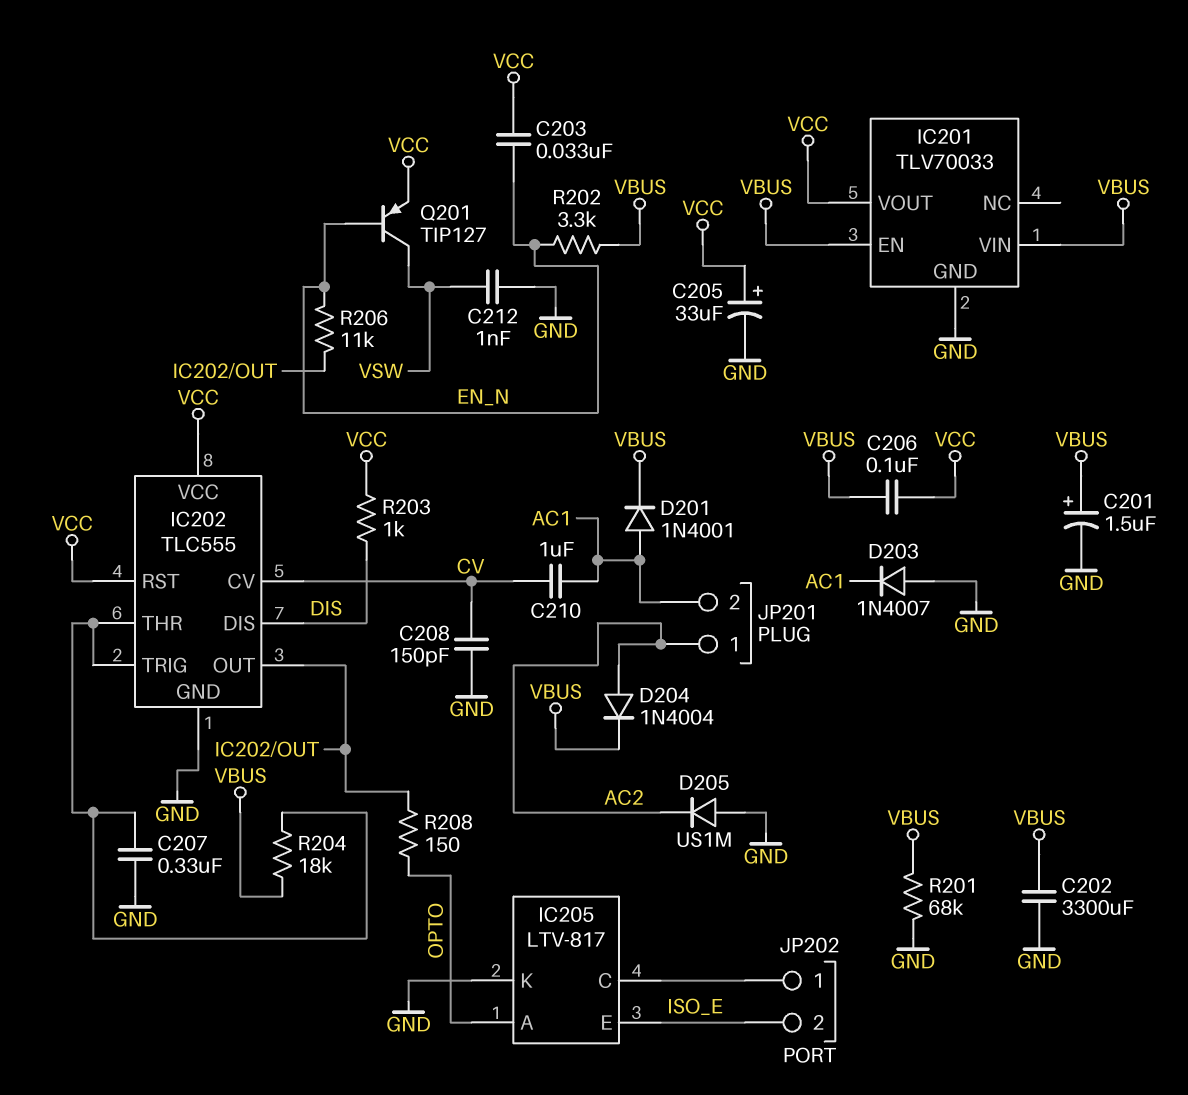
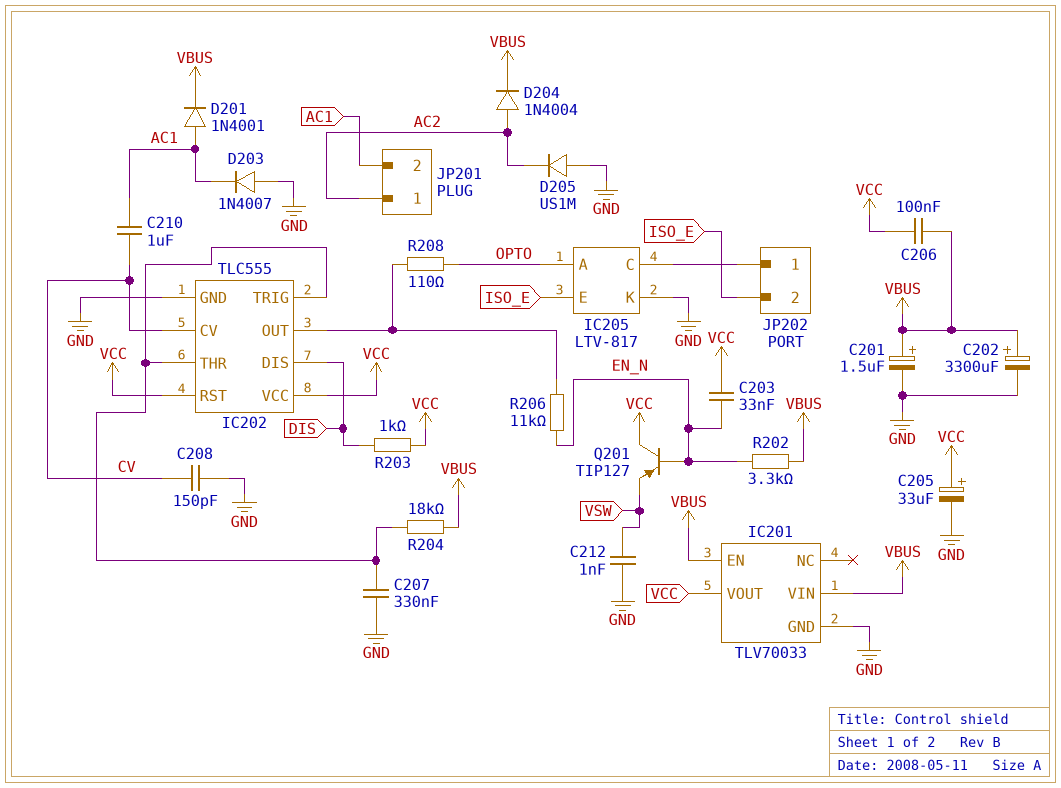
C202: 3300uF (GND, VBUS) -> 3300uF (plus VBUS, minus GND)
Q201: PNP TIP127 (B EN_N, C VSW, E VCC) -> PNP TIP127 (B EN_N, C VCC, E VSW)
R201: 68k (GND, VBUS) -> none
R208: 150 (IC202/OUT, OPTO) -> 110 (IC202/OUT, OPTO)

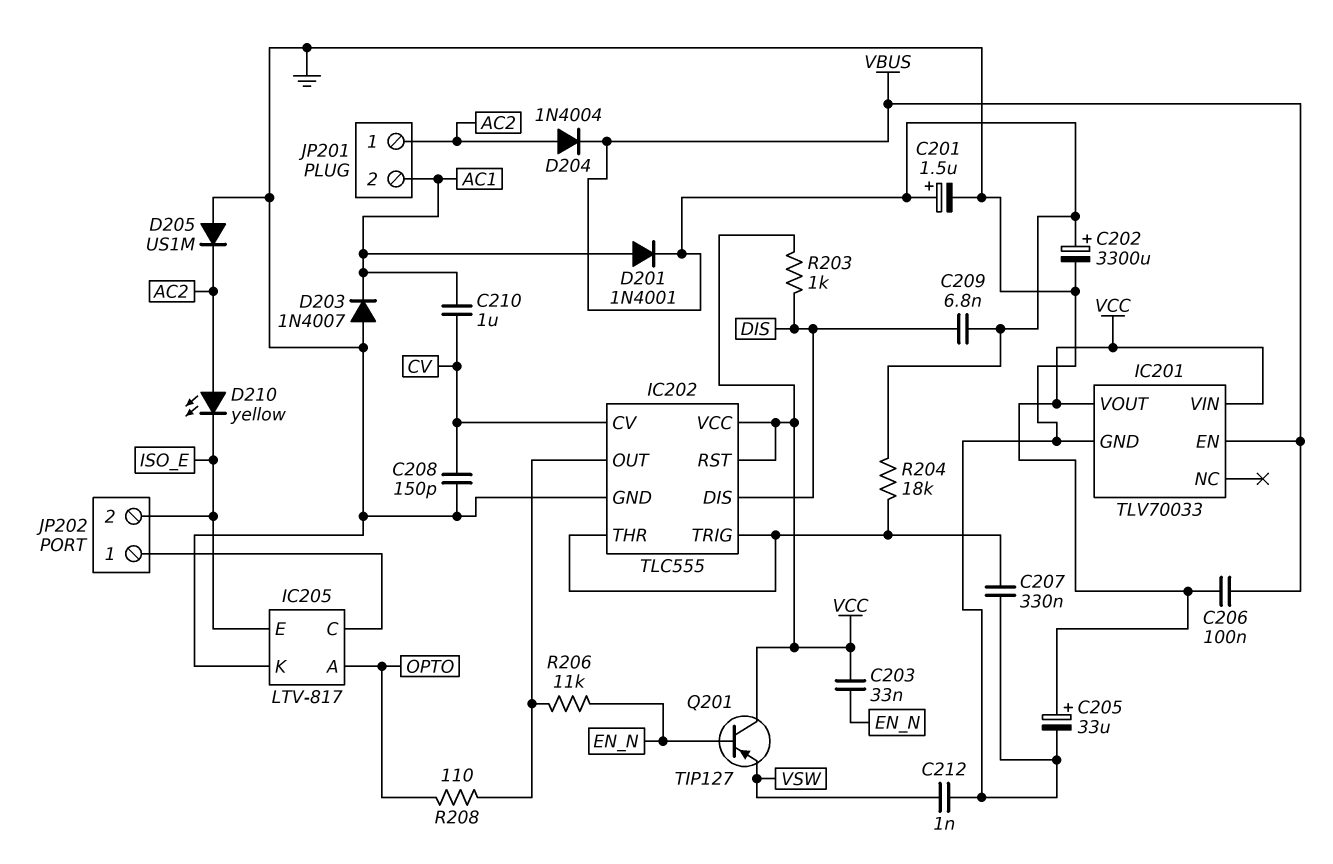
C209: none -> 6.8nF (DIS, VBUS)
D210: none -> LED yellow (A AC2, K ISO_E)
IC201 pin VIN: VBUS -> VCC
R202: 3.3k (EN_N, VBUS) -> none

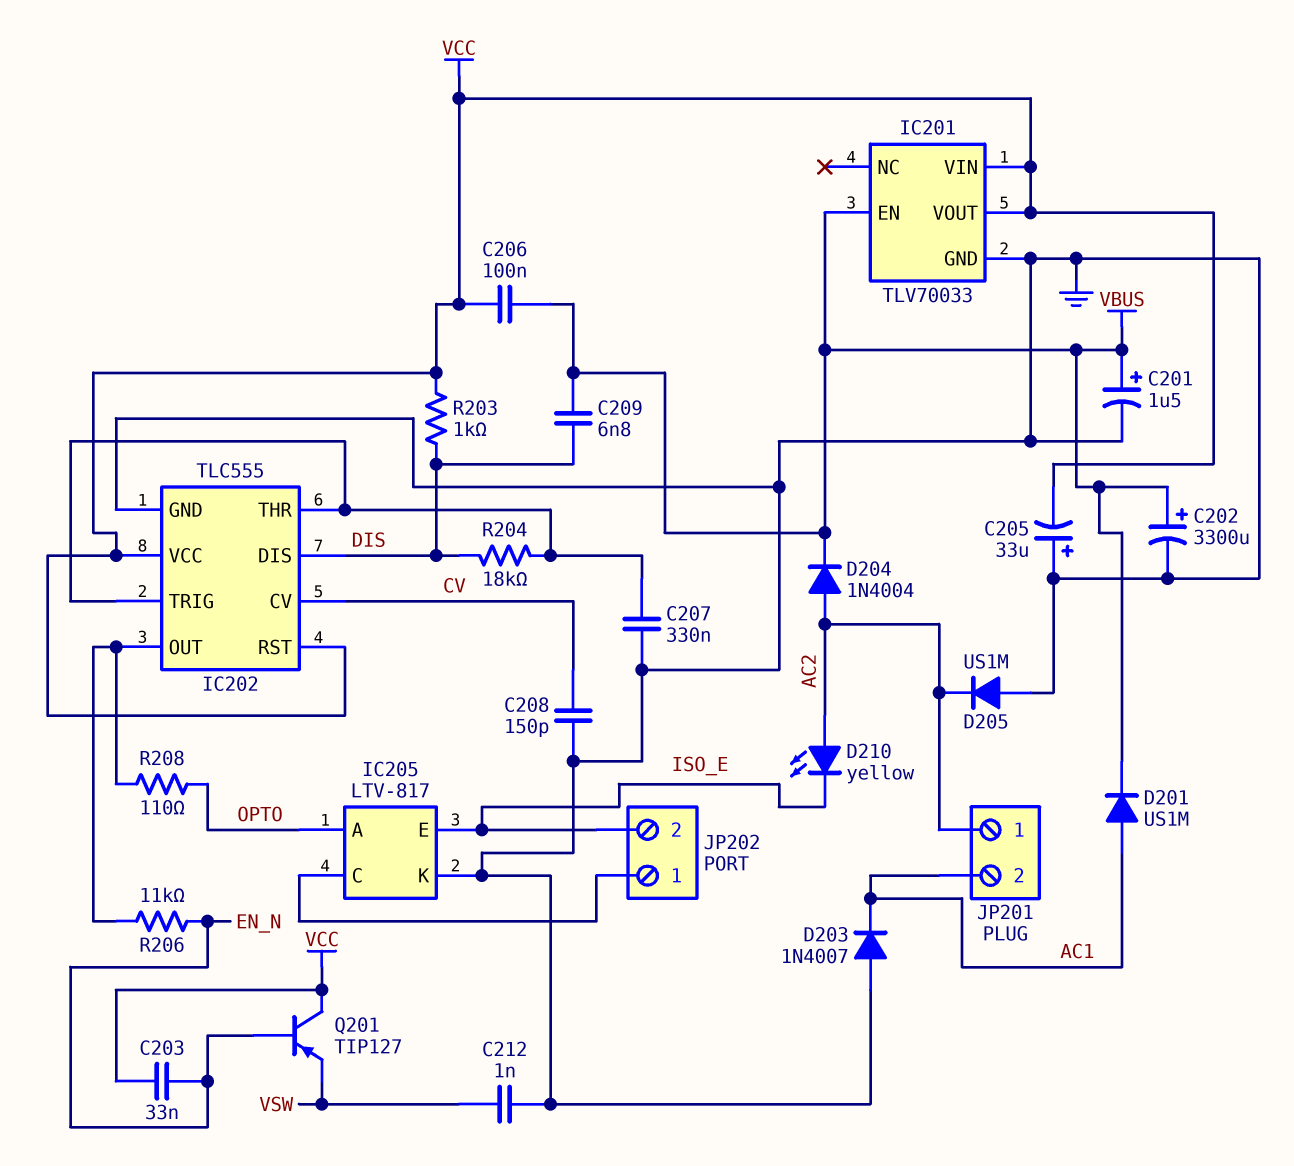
C205: 33uF (plus VCC, minus GND) -> 33uF (plus GND, minus VCC)
C210: 1uF (AC1, CV) -> none
D201: diode 1N4001 (A AC1, K VBUS) -> diode US1M (A AC1, K VBUS)
R204: 18k (IC202/THR, VBUS) -> 18k (DIS, IC202/THR)

